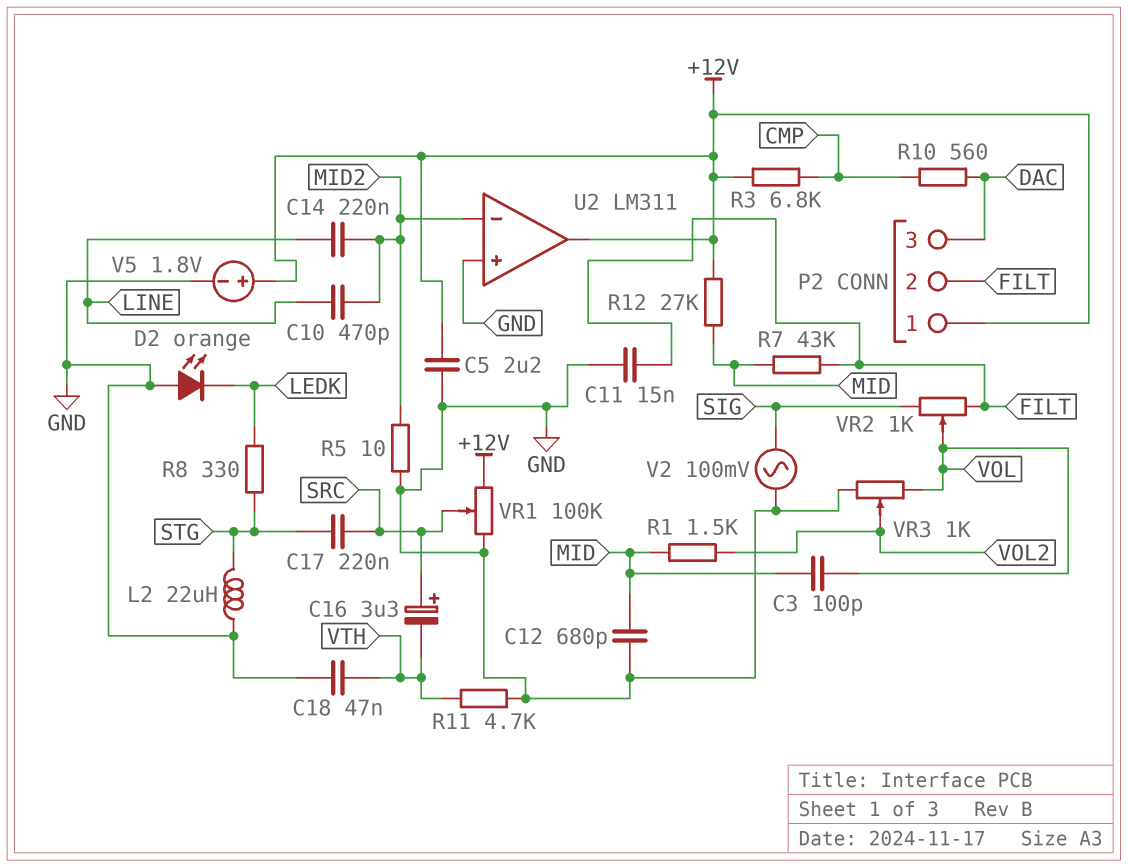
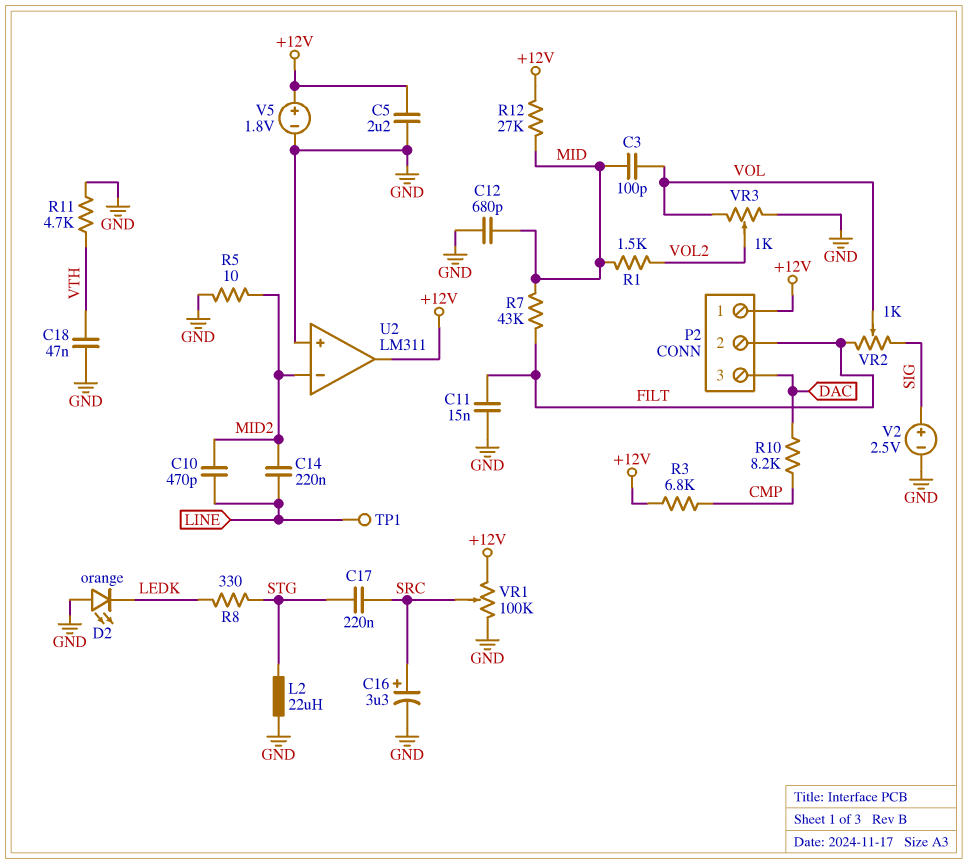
C16: 3.3uF (plus SRC, minus VTH) -> 3.3uF (plus SRC, minus GND)
R10: 560 (CMP, DAC) -> 8.2k (CMP, DAC)
TP1: none -> test point (LINE)
V2: AC 100mV (GND, SIG) -> 2.5V (plus SIG, minus GND)

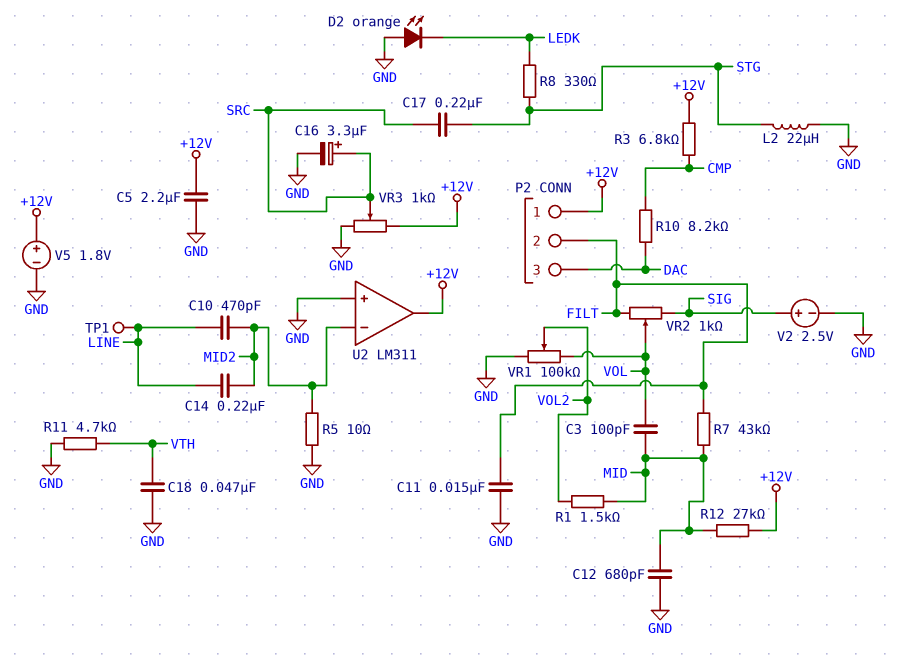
VR1: 100k (+12V, GND, wiper SRC) -> 100k (GND, VOL, wiper VOL2)
VR3: 1k (GND, VOL, wiper VOL2) -> 1k (+12V, GND, wiper SRC)

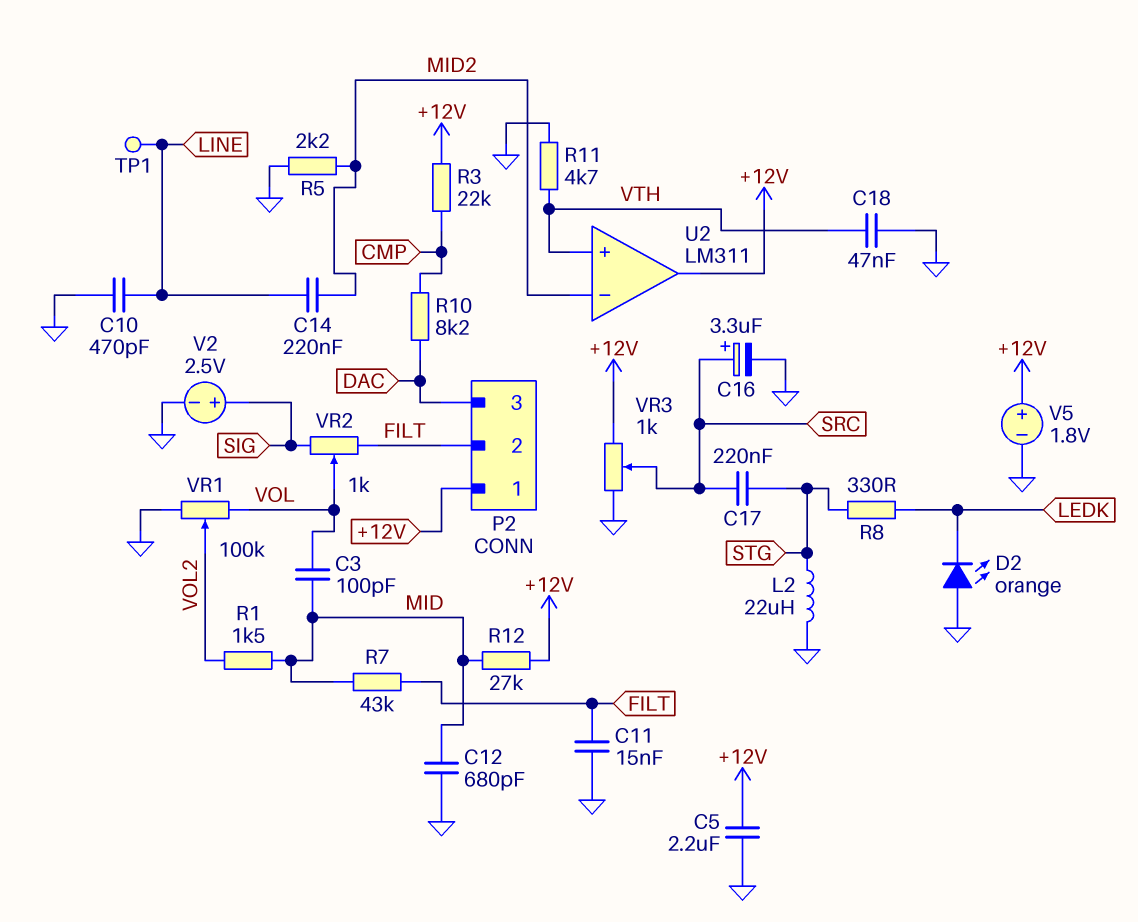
C10: 470pF (LINE, MID2) -> 470pF (GND, LINE)
R3: 6.8k (+12V, CMP) -> 22k (+12V, CMP)
R5: 10 (GND, MID2) -> 2.2k (GND, MID2)
U2 pin in+: GND -> VTH

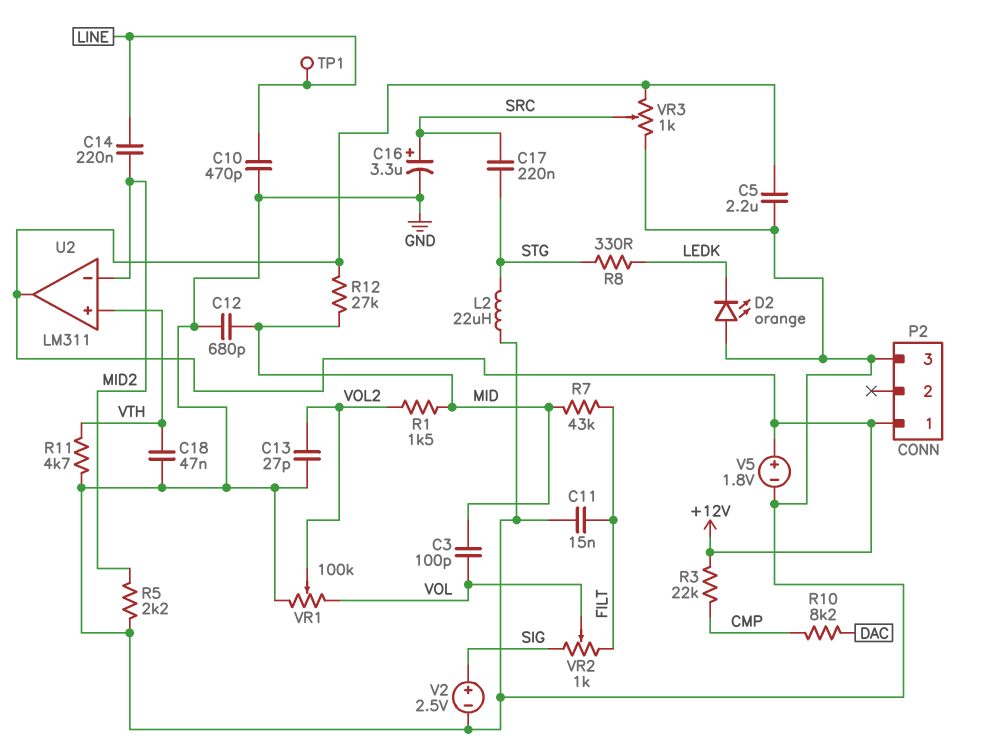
C13: none -> 27pF (GND, VOL2)
P2 pin 2: FILT -> none
P2 pin 3: DAC -> GND

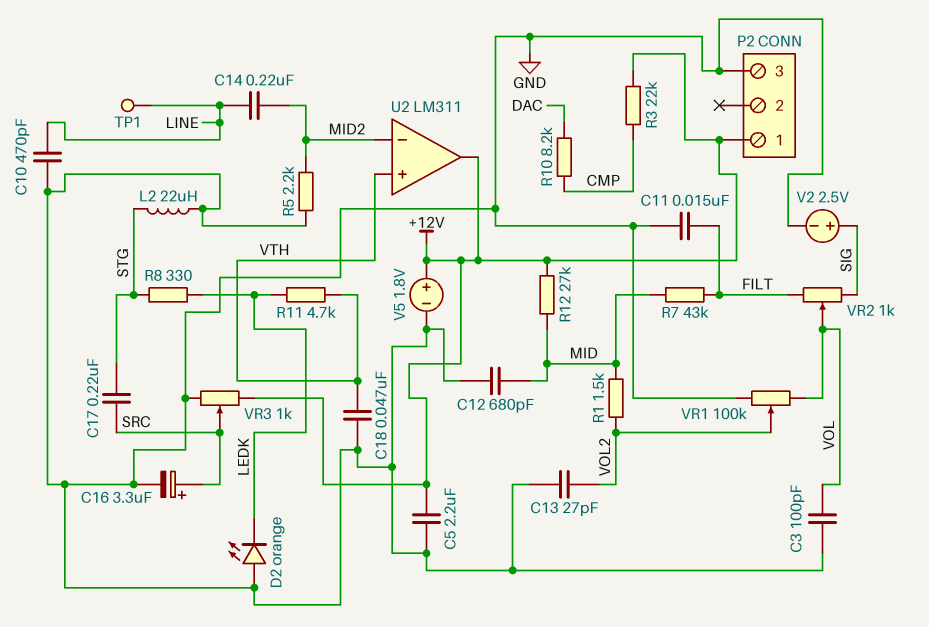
C3: 100pF (MID, VOL) -> 100pF (GND, VOL)
R11: 4.7k (GND, VTH) -> 4.7k (LEDK, VTH)

